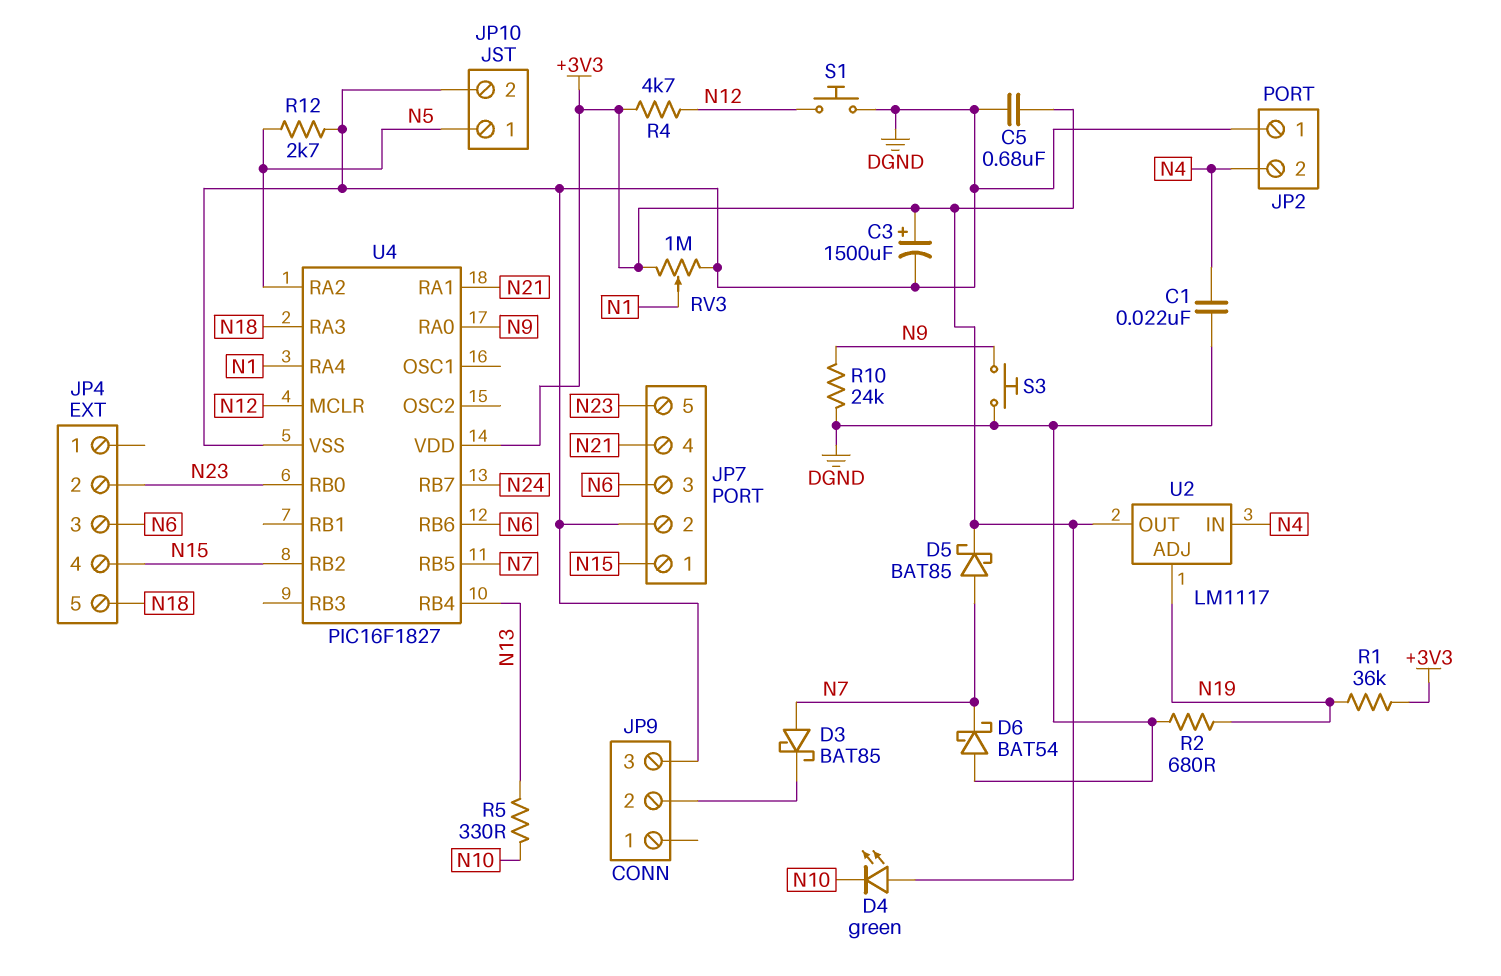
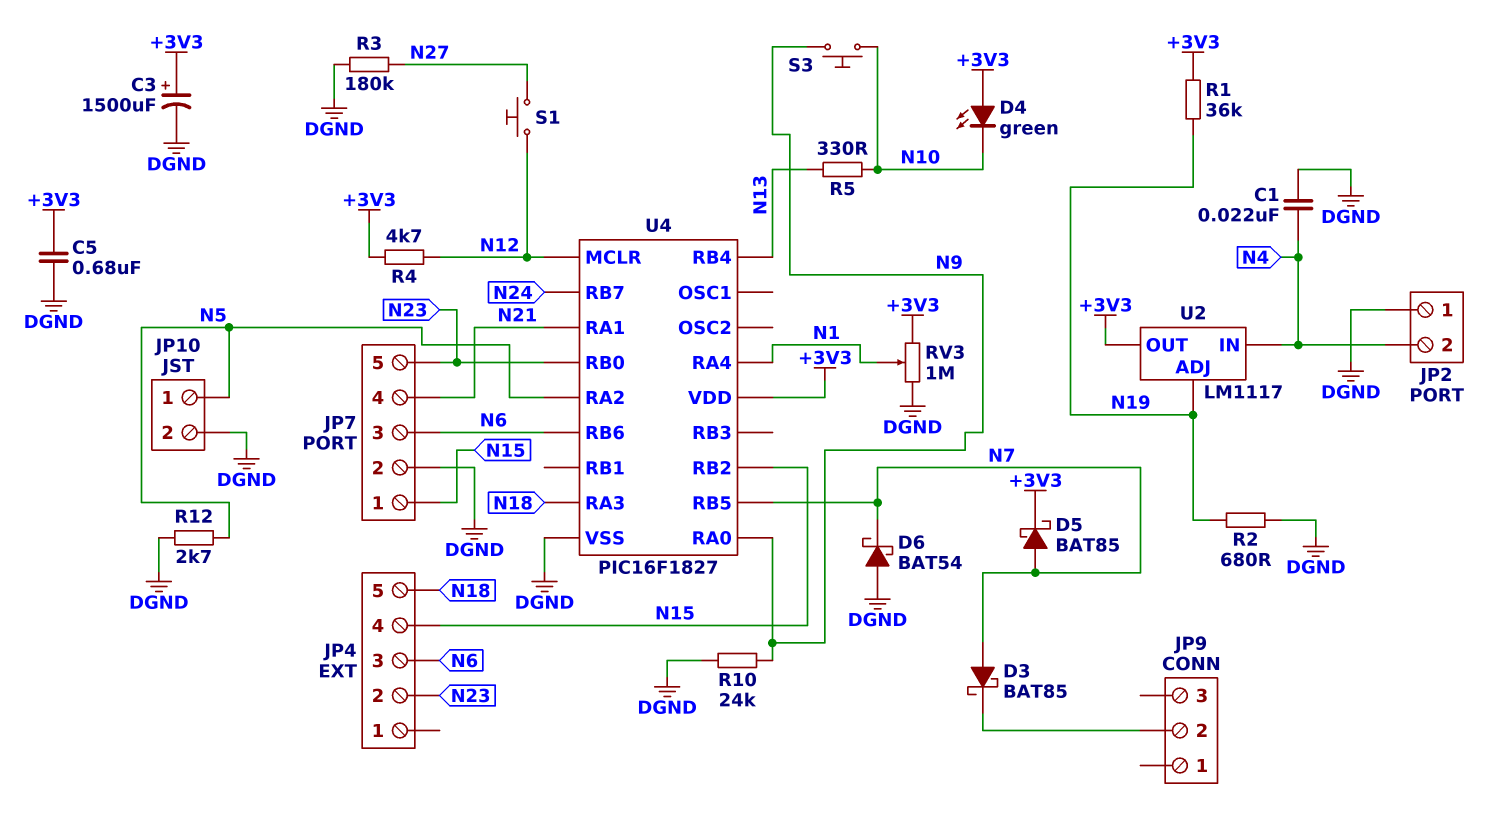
JP9 pin 3: DGND -> none
R3: none -> 180k (DGND, N27)
S1: button (DGND, N12) -> button (N12, N27)
S3: button (DGND, N9) -> button (N9, N10)

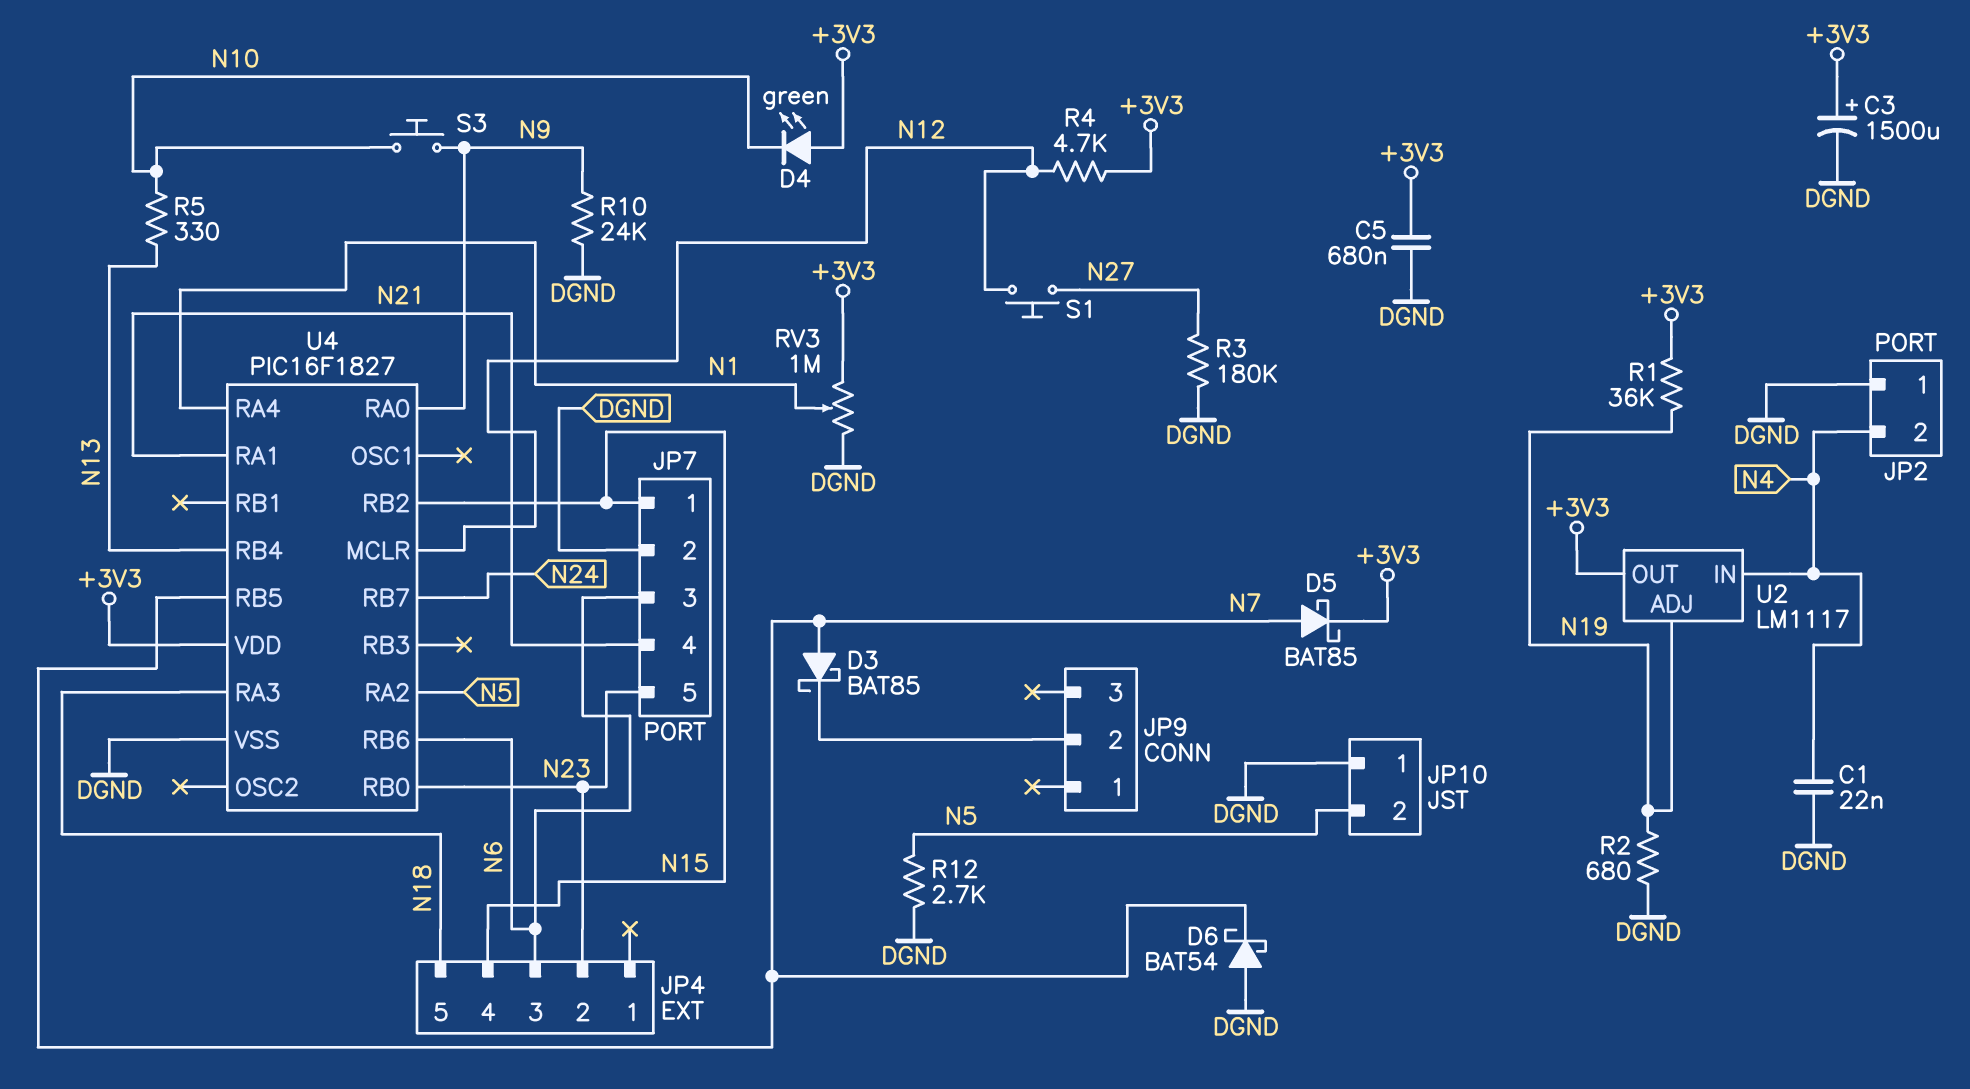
JP10 pin 1: N5 -> DGND
JP10 pin 2: DGND -> N5

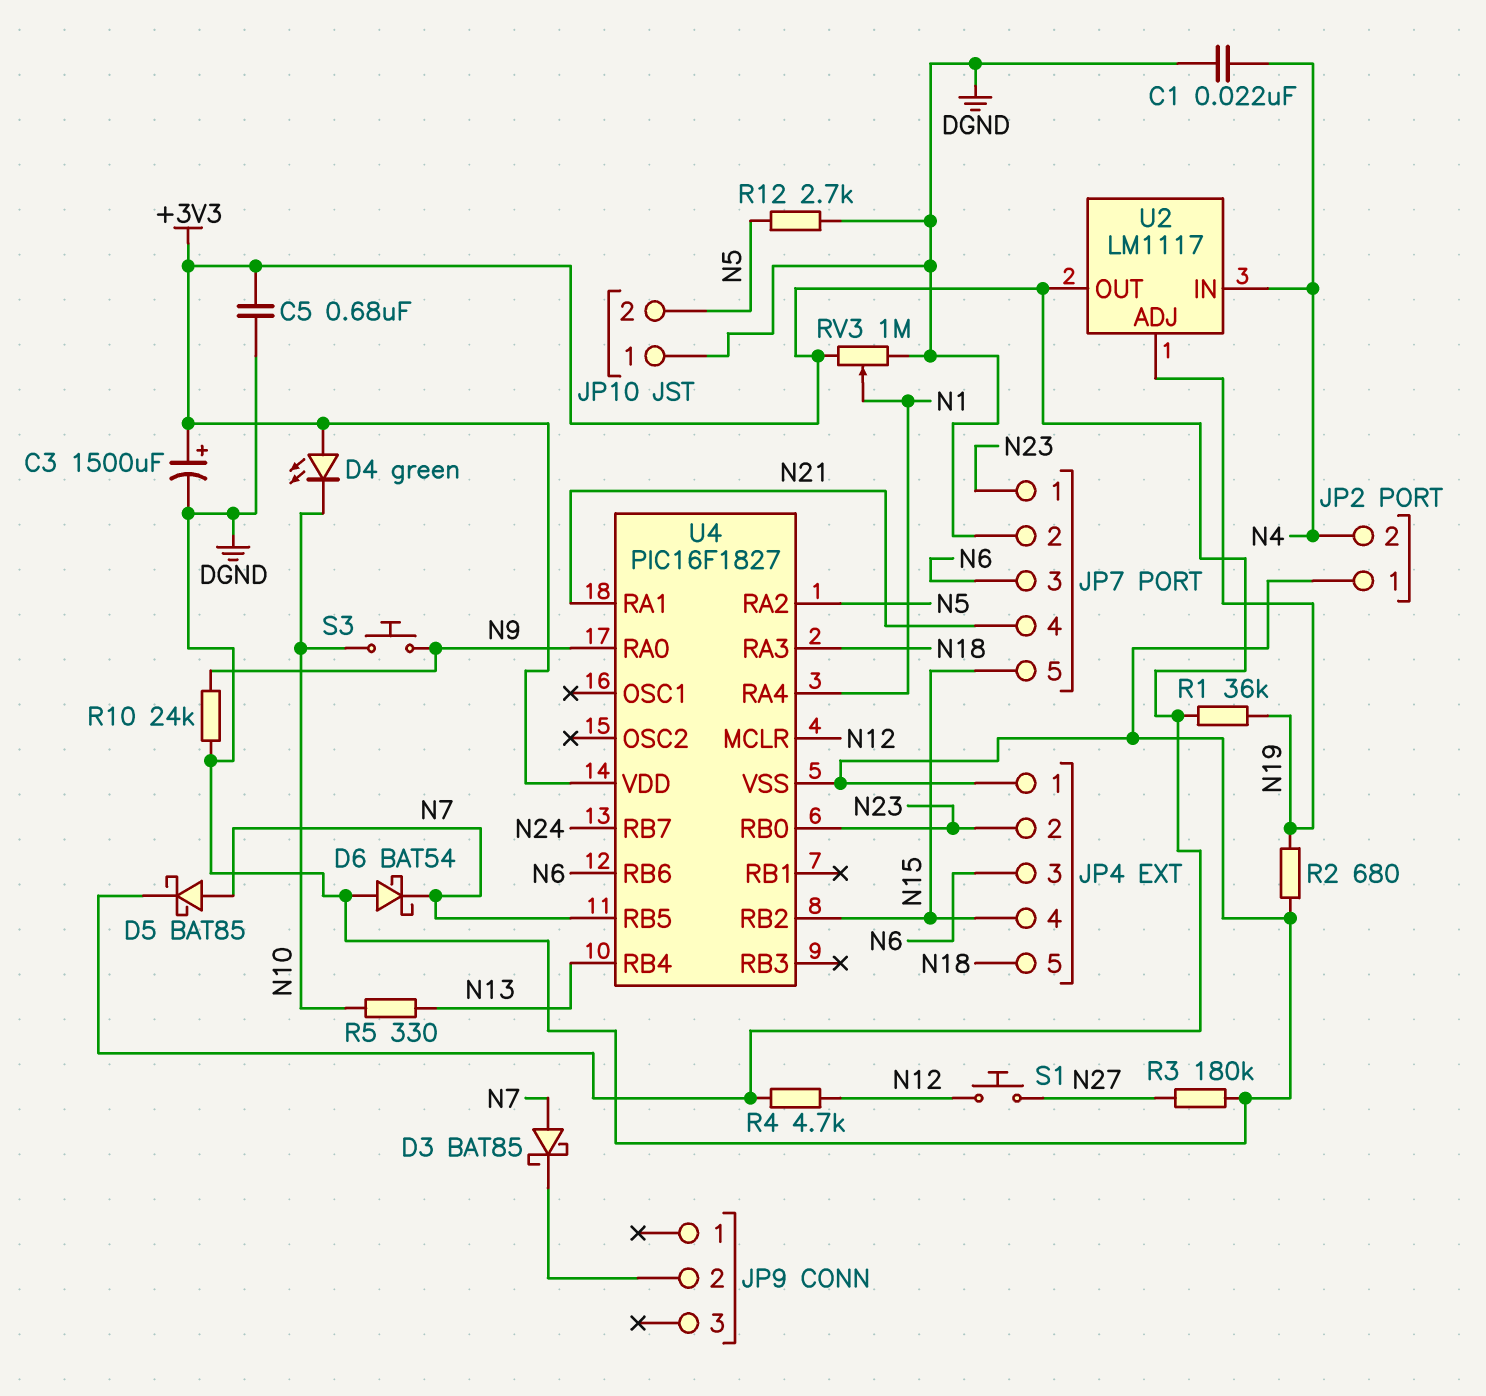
JP4 pin 1: none -> DGND
JP7 pin 1: N15 -> N23
JP7 pin 5: N23 -> N15

